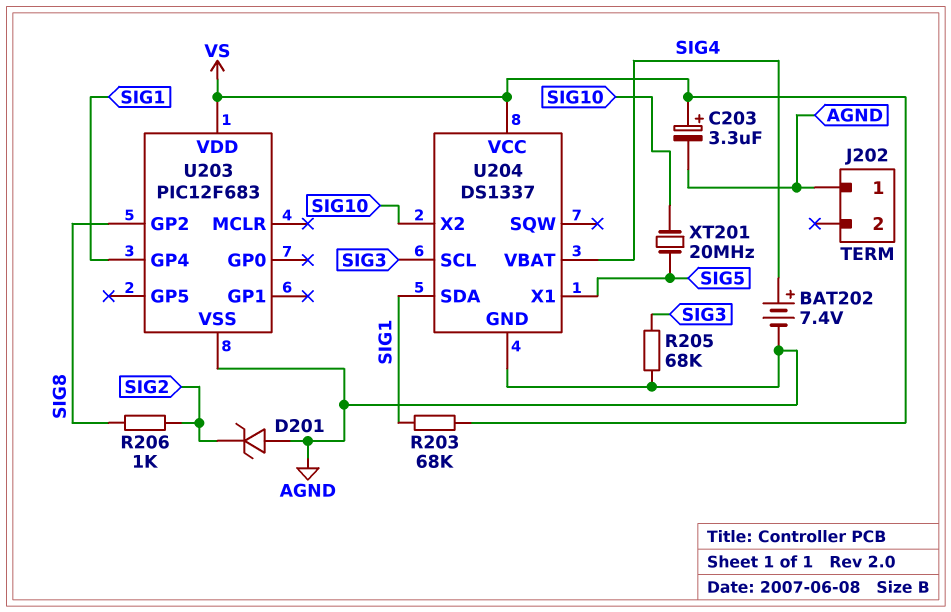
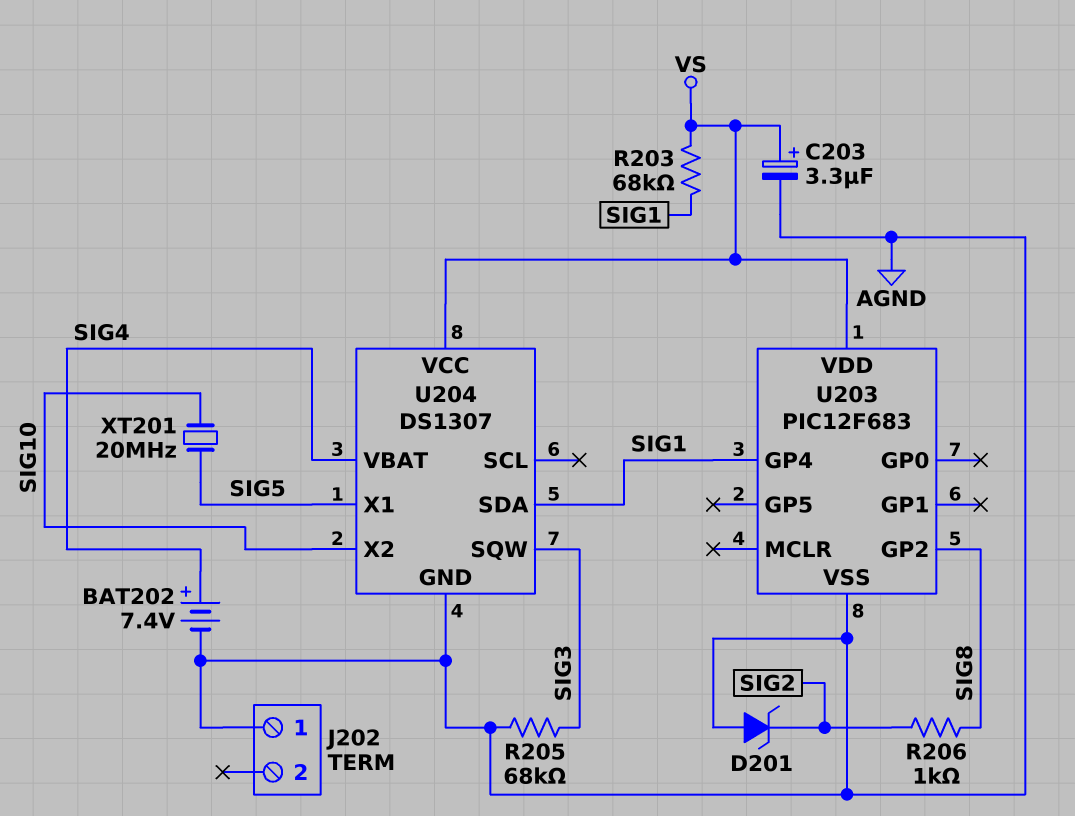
U204: DS1337 -> DS1307
U204 pin SCL: SIG3 -> none
U204 pin SQW: none -> SIG3

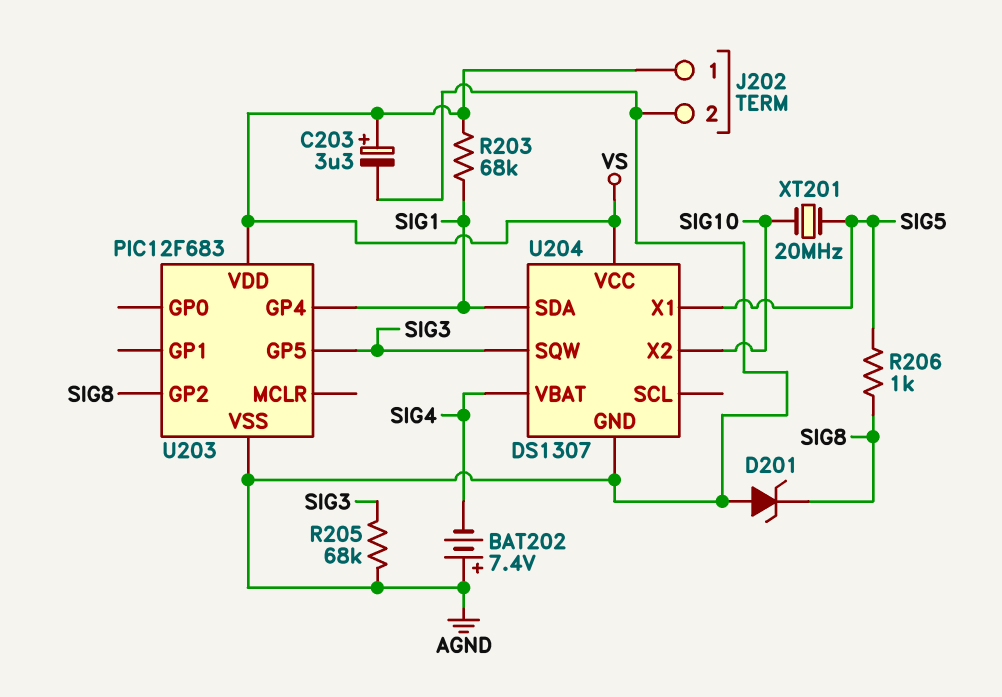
BAT202: 7.4V (plus SIG4, minus AGND) -> 7.4V (plus AGND, minus SIG4)
D201: zener (A AGND, K SIG2) -> zener (A AGND, K SIG8)
J202 pin 1: AGND -> VS
J202 pin 2: none -> AGND
R206: 1k (SIG2, SIG8) -> 1k (SIG5, SIG8)
U203 pin GP5: none -> SIG3

